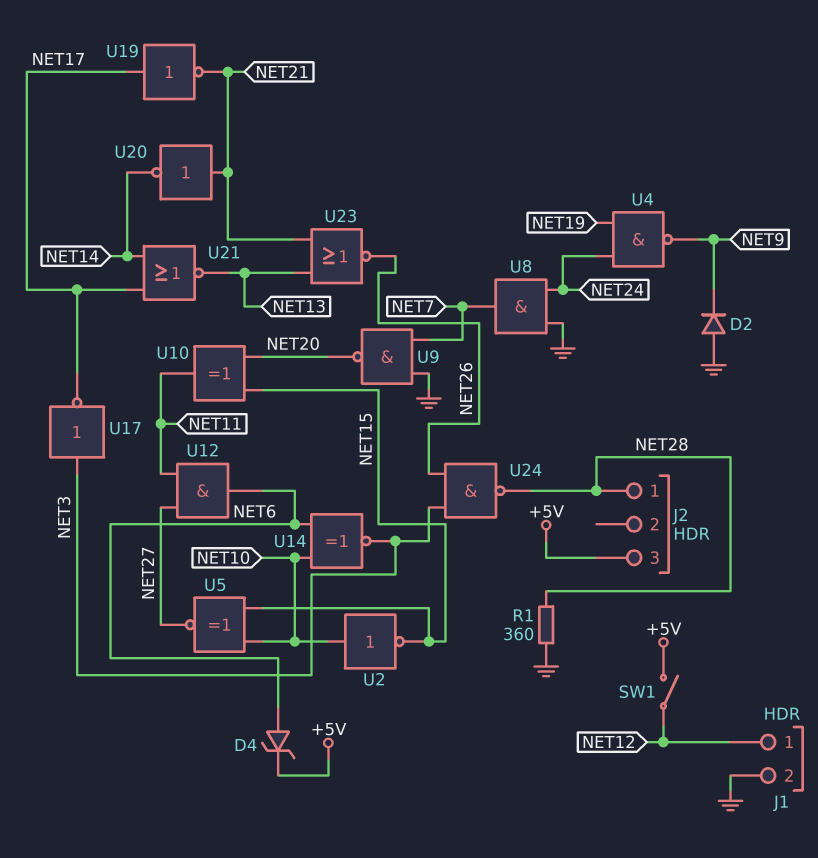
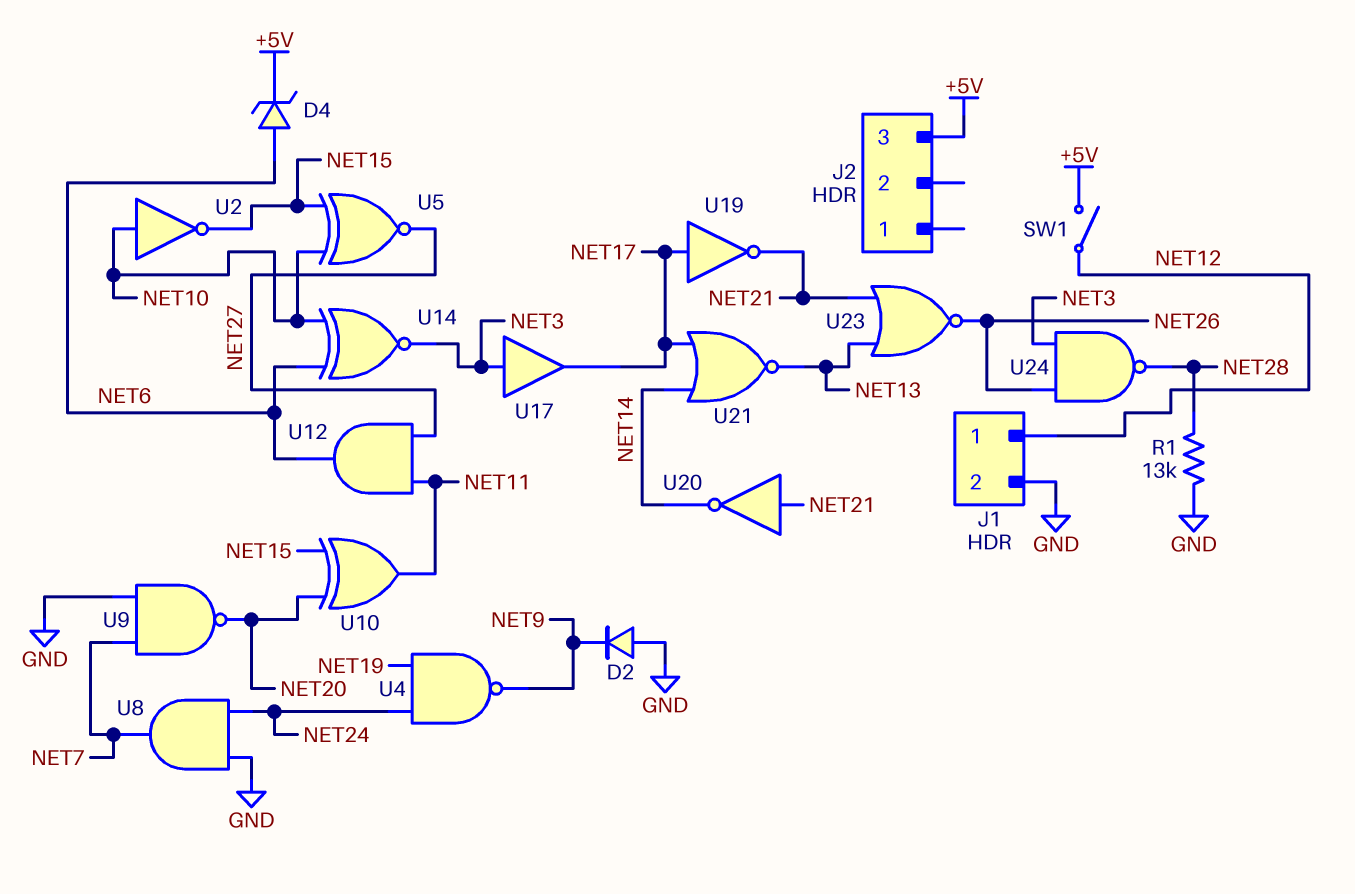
J2 pin 1: NET28 -> none
R1: 360 (GND, NET28) -> 13k (GND, NET28)
U17: NOT (in NET3, out NET17) -> buffer (in NET3, out NET17)

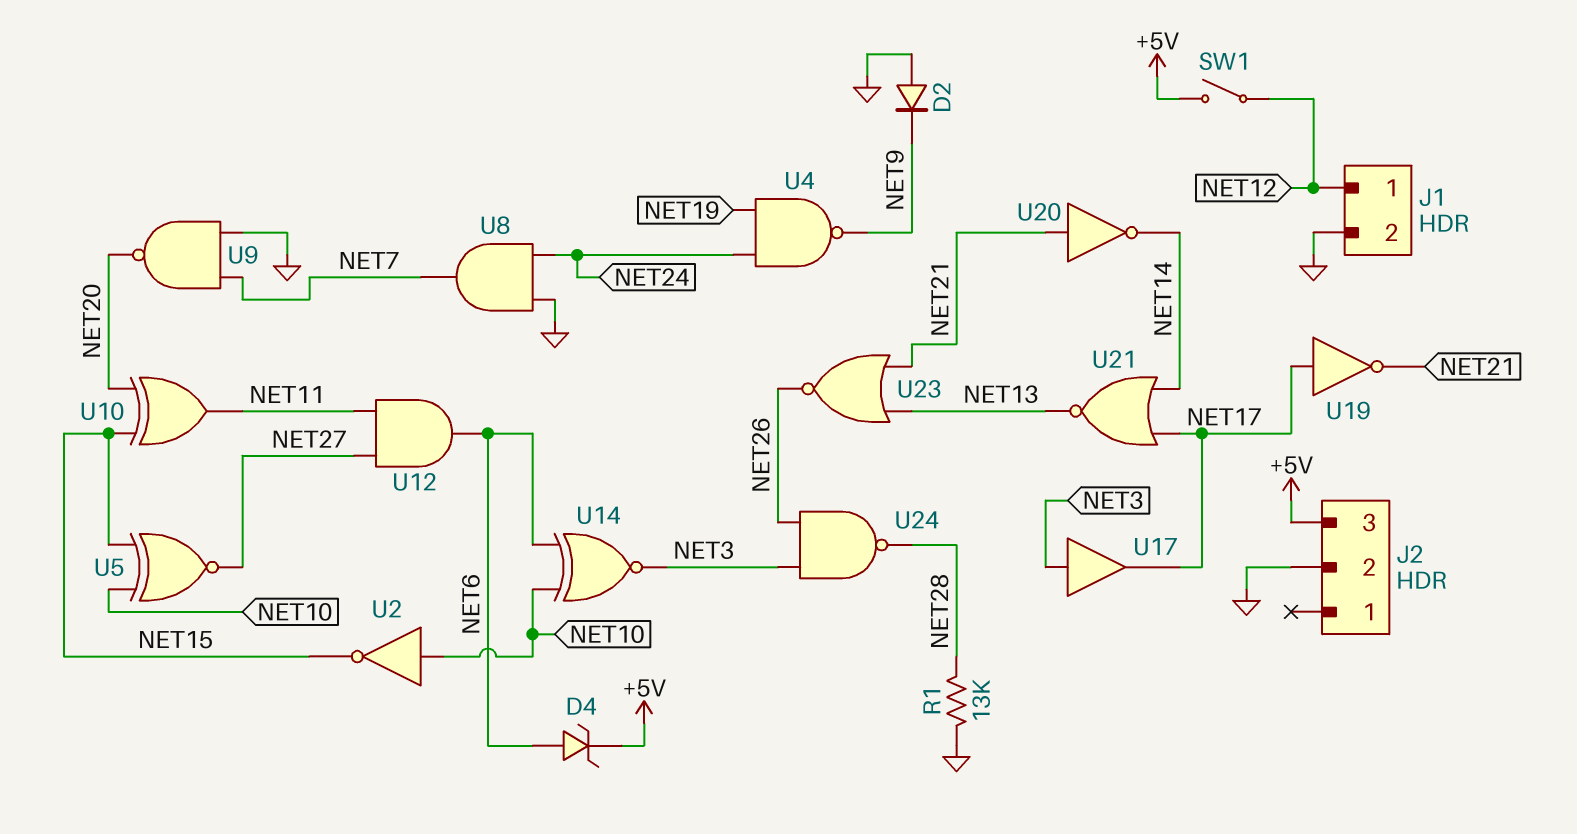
J2 pin 2: none -> GND

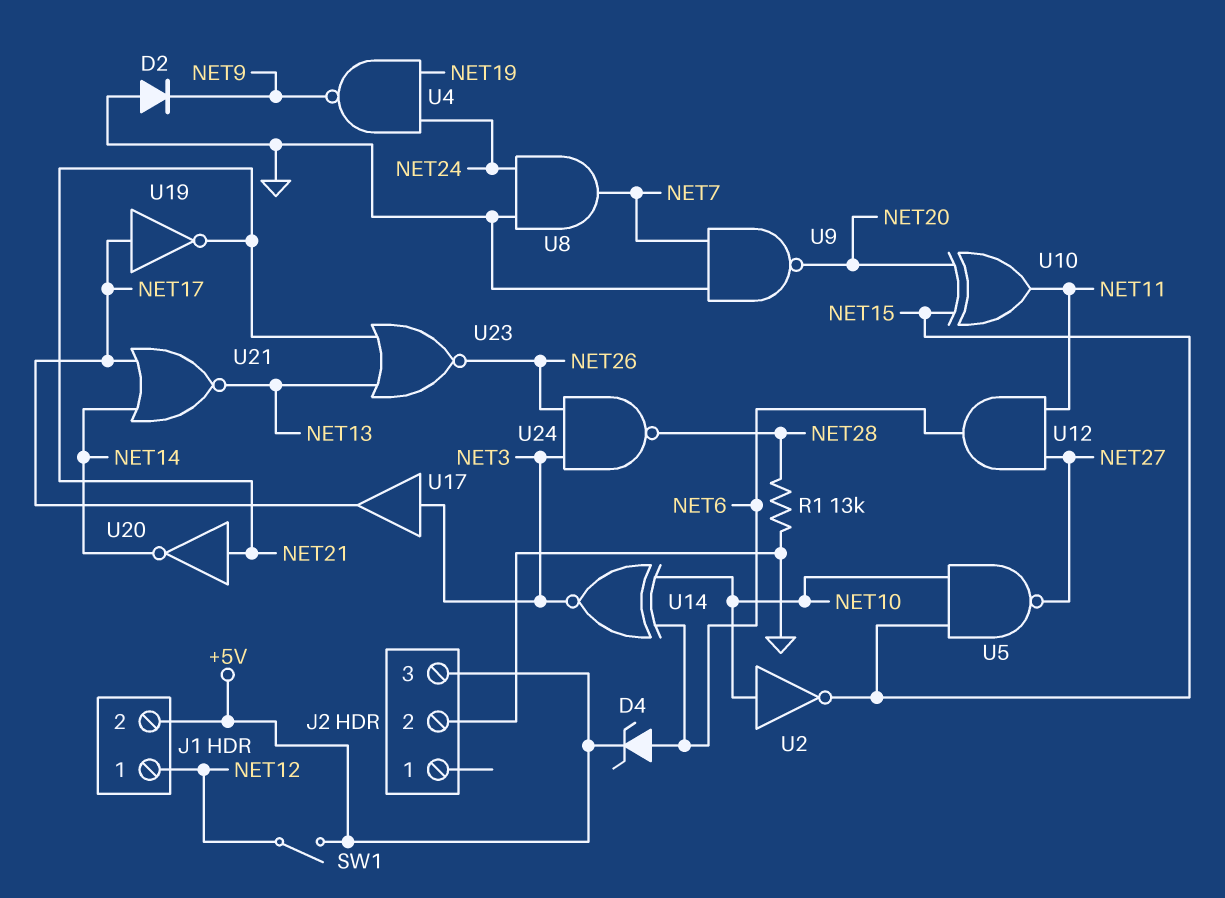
J1 pin 2: GND -> +5V
U5: XNOR (in NET10, in NET15, out NET27) -> NAND (in NET10, in NET15, out NET27)

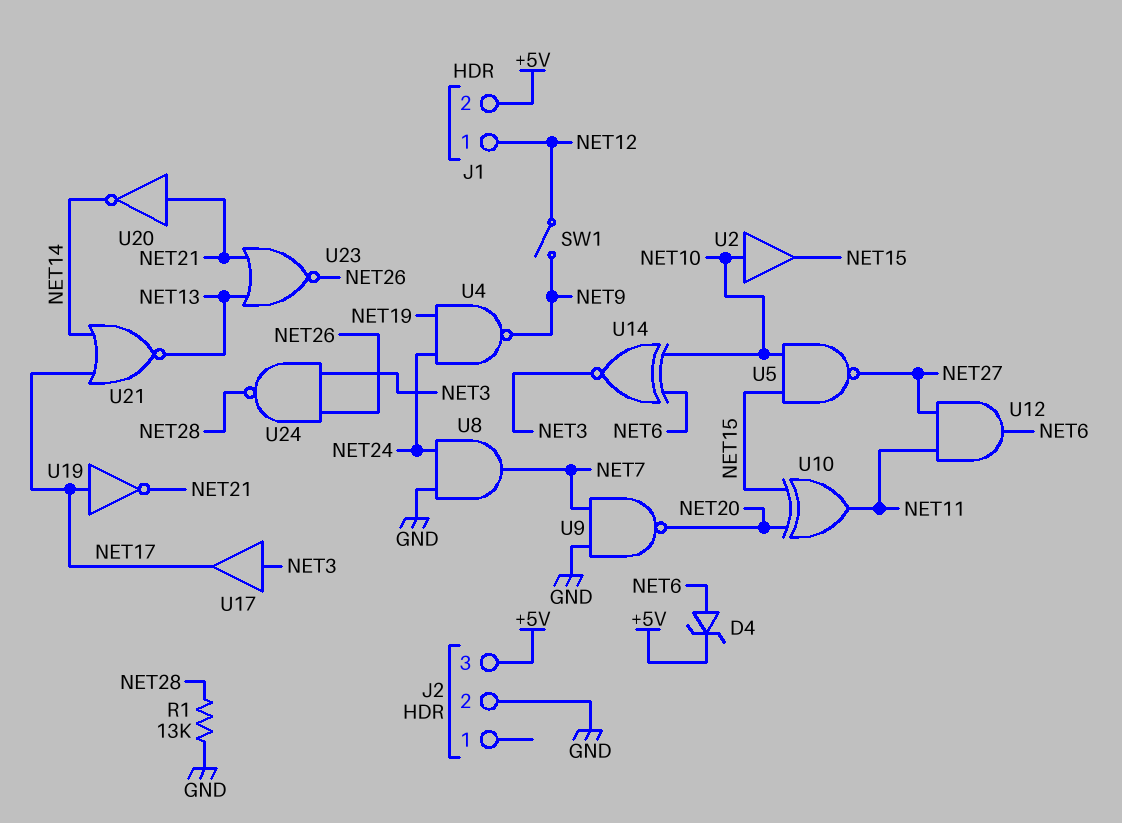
D2: diode (A GND, K NET9) -> none
SW1: switch (+5V, NET12) -> switch (NET9, NET12)
U2: NOT (in NET10, out NET15) -> buffer (in NET10, out NET15)

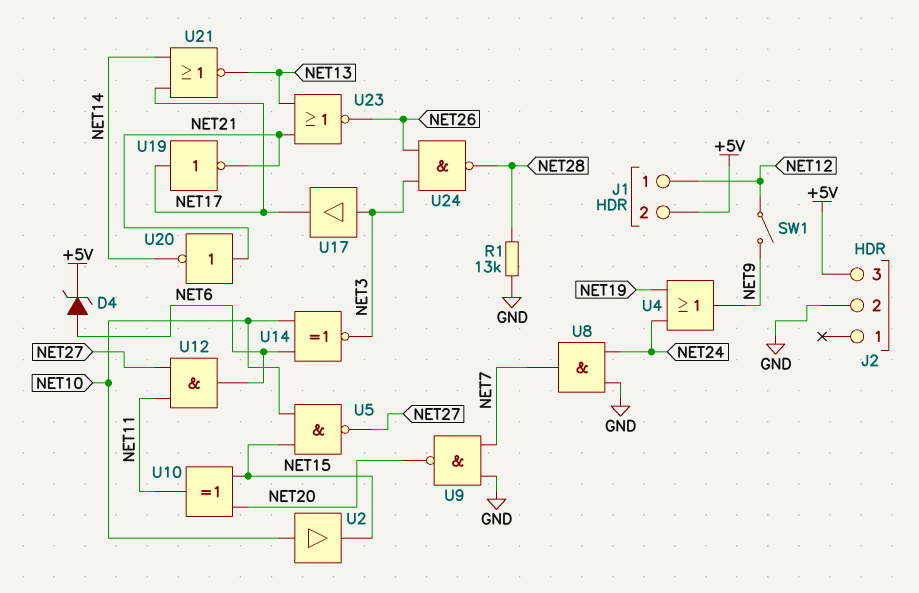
U4: NAND (in NET19, in NET24, out NET9) -> OR (in NET19, in NET24, out NET9)

